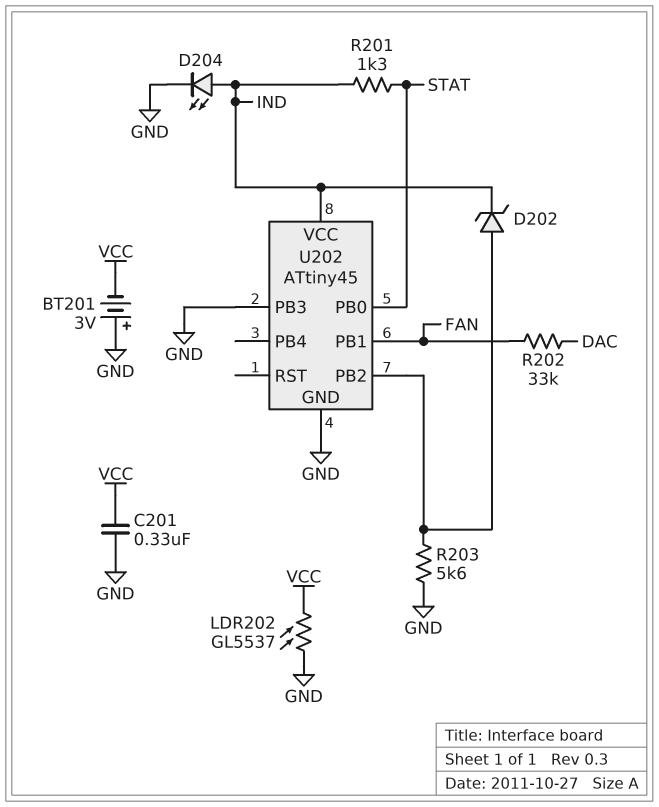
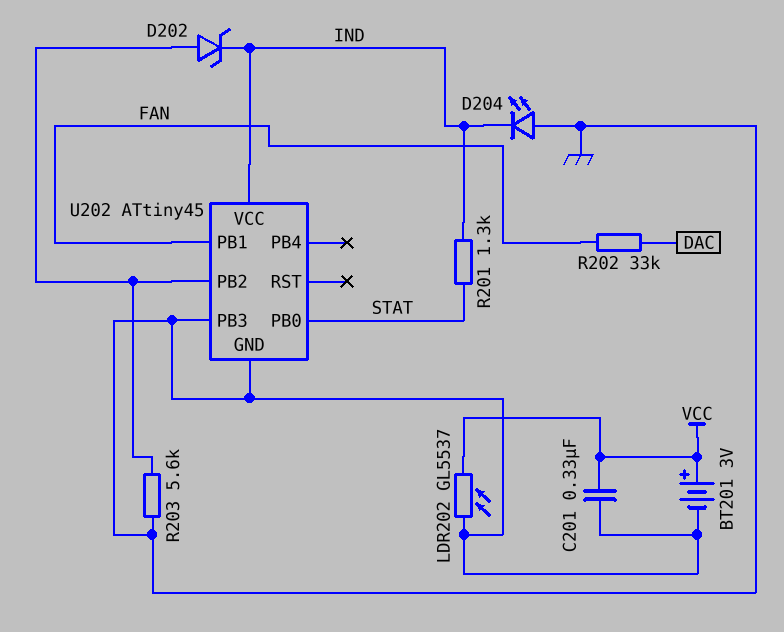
BT201: 3V (plus GND, minus VCC) -> 3V (plus VCC, minus GND)
D204: LED (A IND, K GND) -> LED (A GND, K IND)

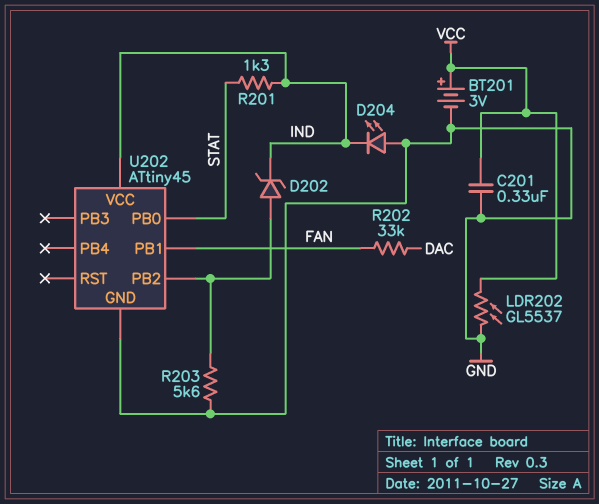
U202 pin PB3: GND -> none

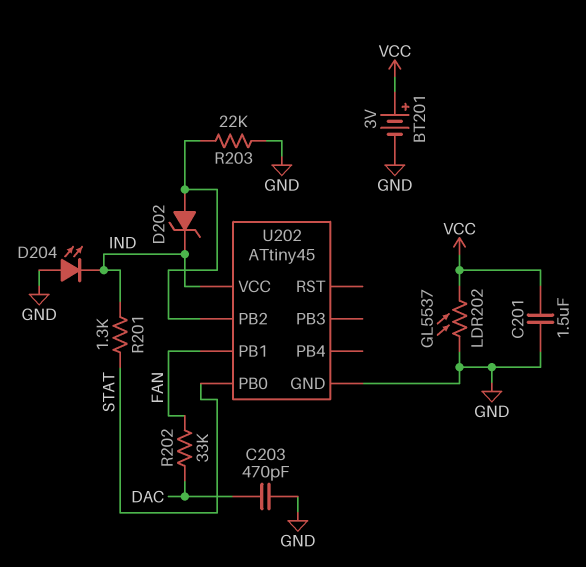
C201: 330nF (GND, VCC) -> 1.5uF (GND, VCC)
C203: none -> 470pF (DAC, GND)
R203: 5.6k (GND, U202/PB2) -> 22k (GND, U202/PB2)

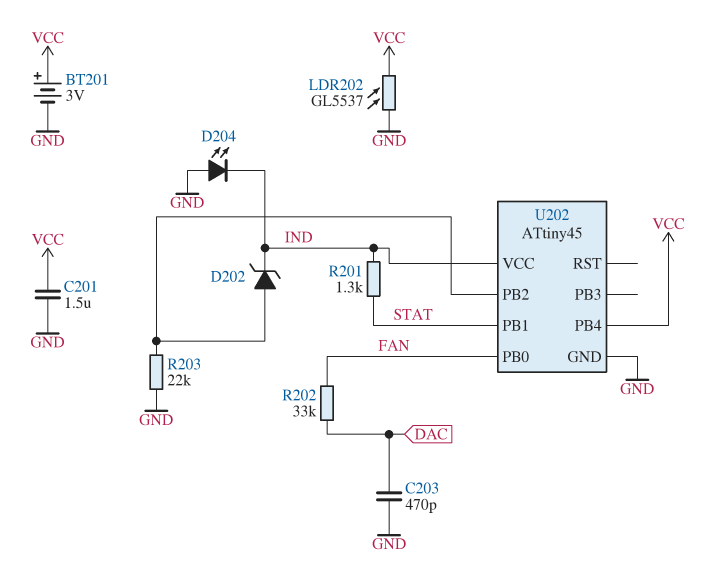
U202 pin PB0: STAT -> FAN
U202 pin PB1: FAN -> STAT
U202 pin PB4: none -> VCC

